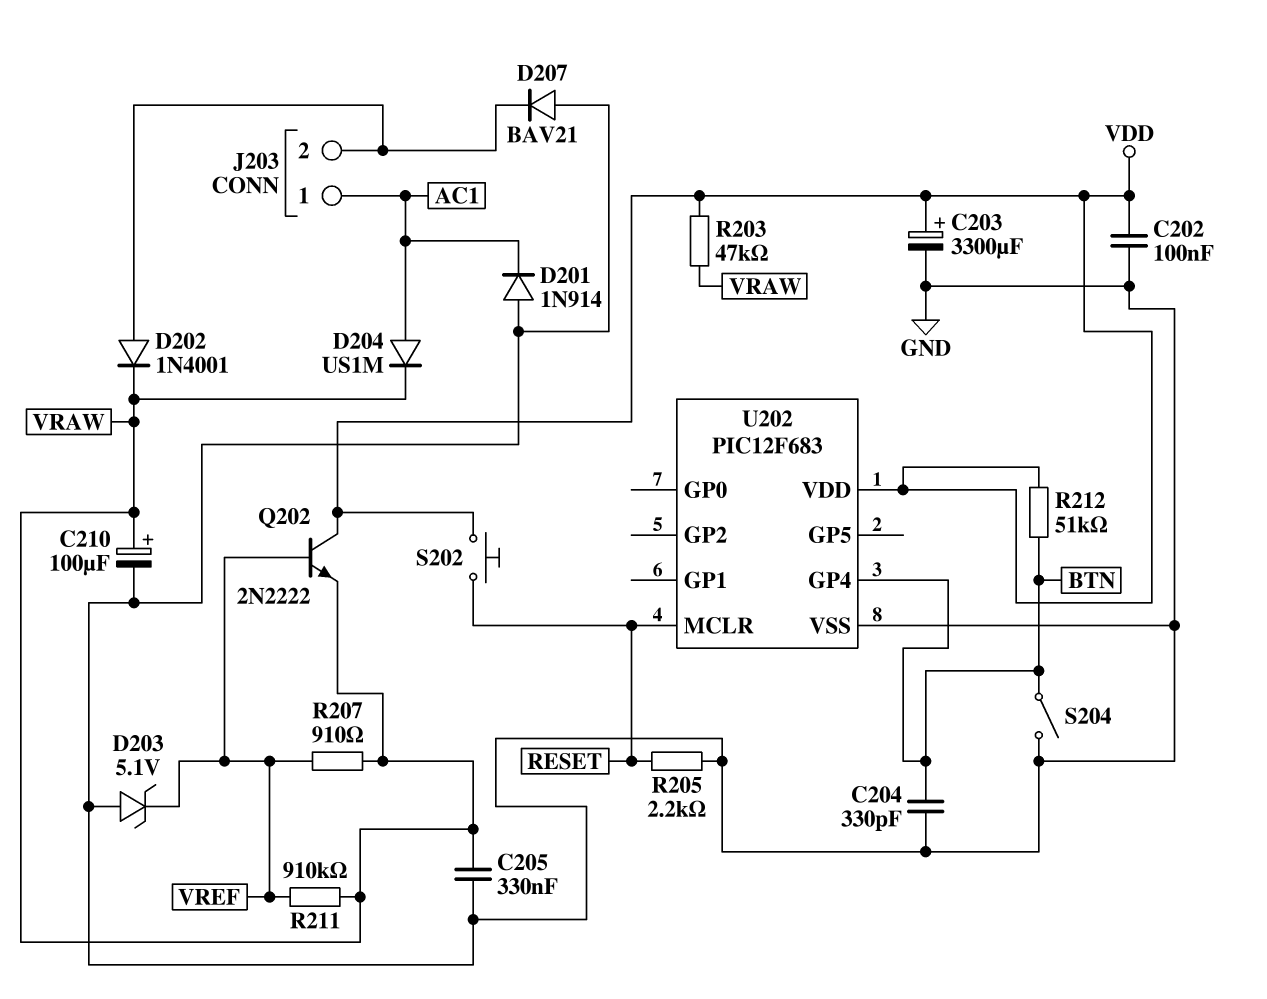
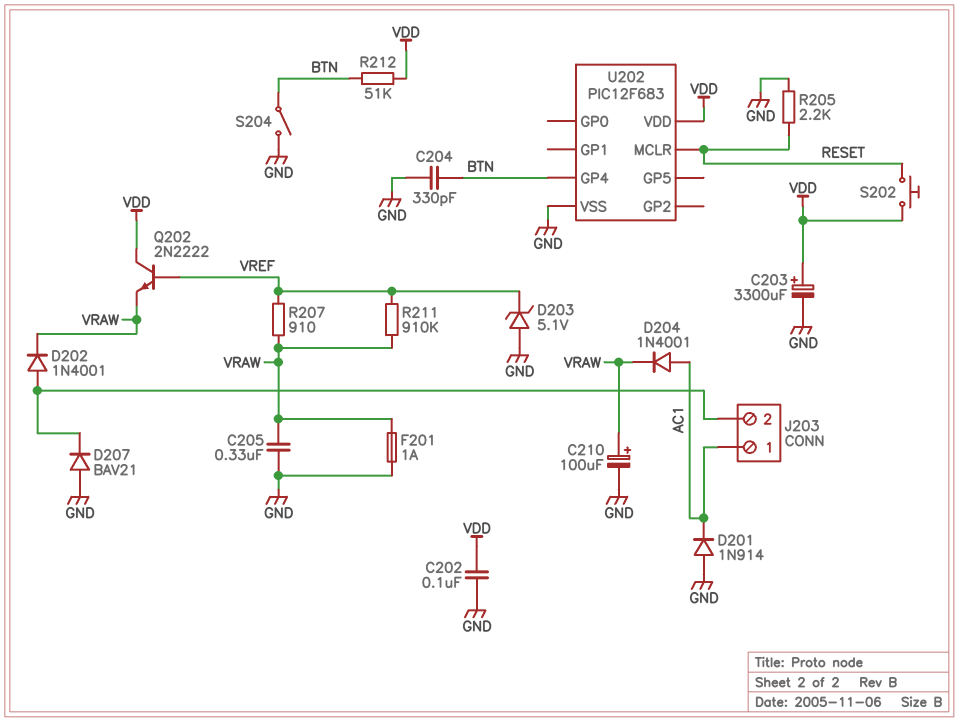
D204: diode US1M (A AC1, K VRAW) -> diode 1N4001 (A AC1, K VRAW)
F201: none -> 1A (GND, VRAW)
R203: 47k (VDD, VRAW) -> none

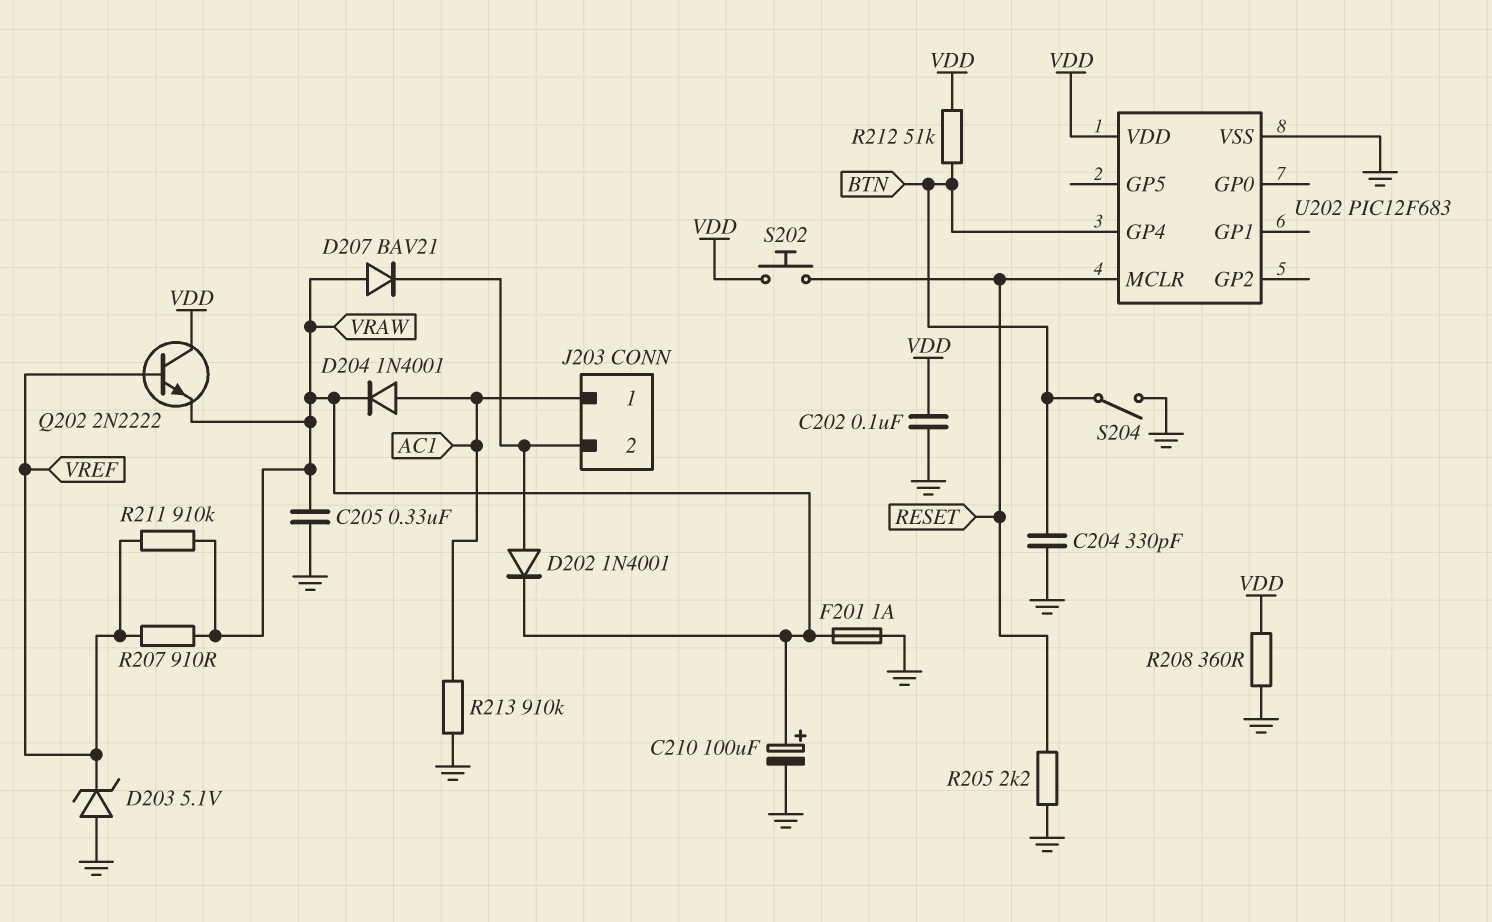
C203: 3300uF (plus VDD, minus GND) -> none
D201: diode 1N914 (A GND, K AC1) -> none
D207: diode BAV21 (A GND, K J203/2) -> diode BAV21 (A VRAW, K J203/2)
R208: none -> 360 (GND, VDD)
R213: none -> 910k (AC1, GND)

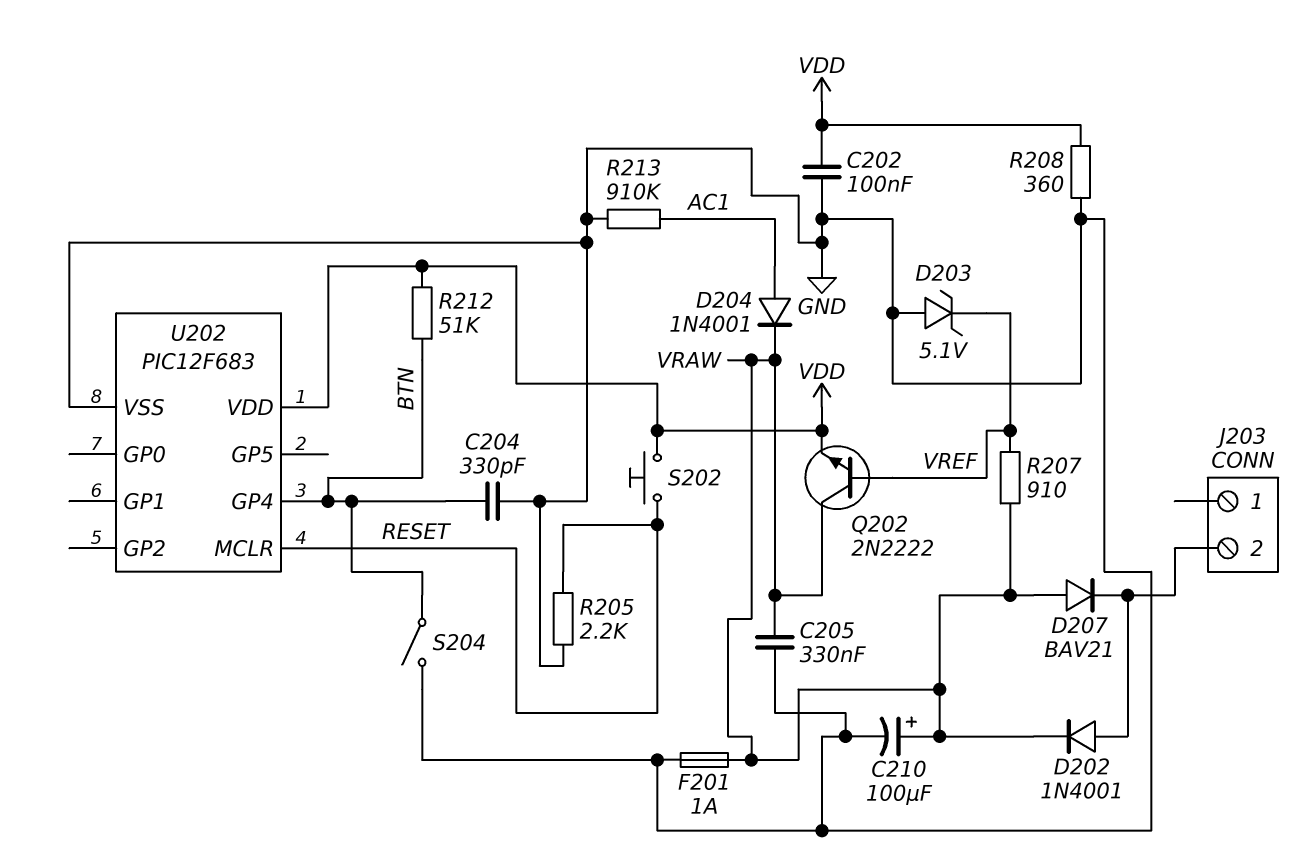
J203 pin 1: AC1 -> none
Q202: NPN 2N2222 (B VREF, C VDD, E VRAW) -> NPN 2N2222 (B VREF, C VRAW, E VDD)
R211: 910k (VRAW, VREF) -> none

